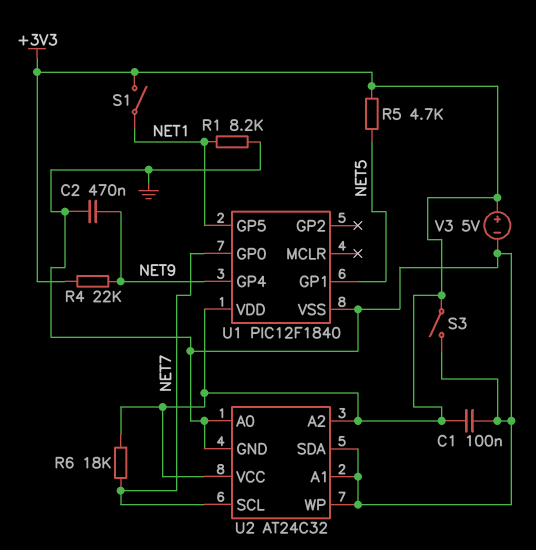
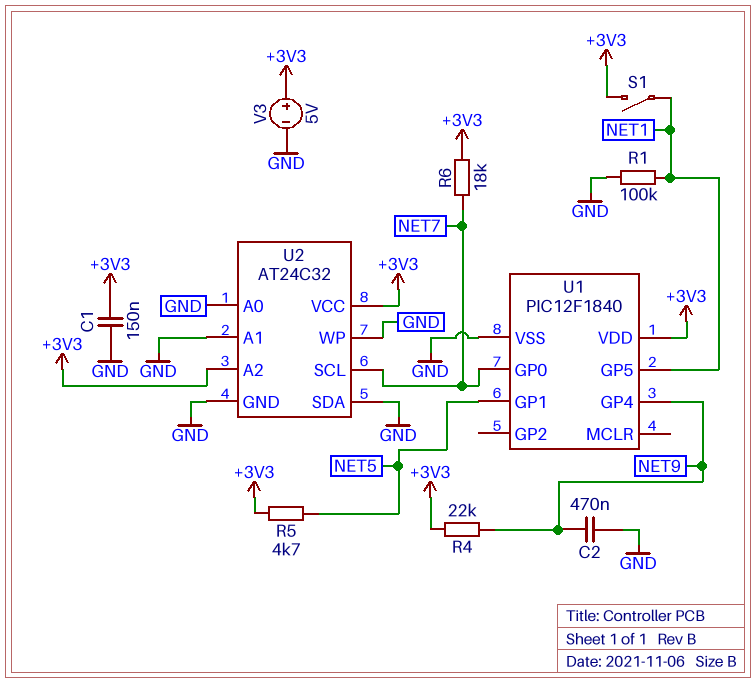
C1: 100nF (+3V3, GND) -> 150nF (+3V3, GND)
R1: 8.2k (GND, NET1) -> 100k (GND, NET1)
S3: switch (+3V3, GND) -> none

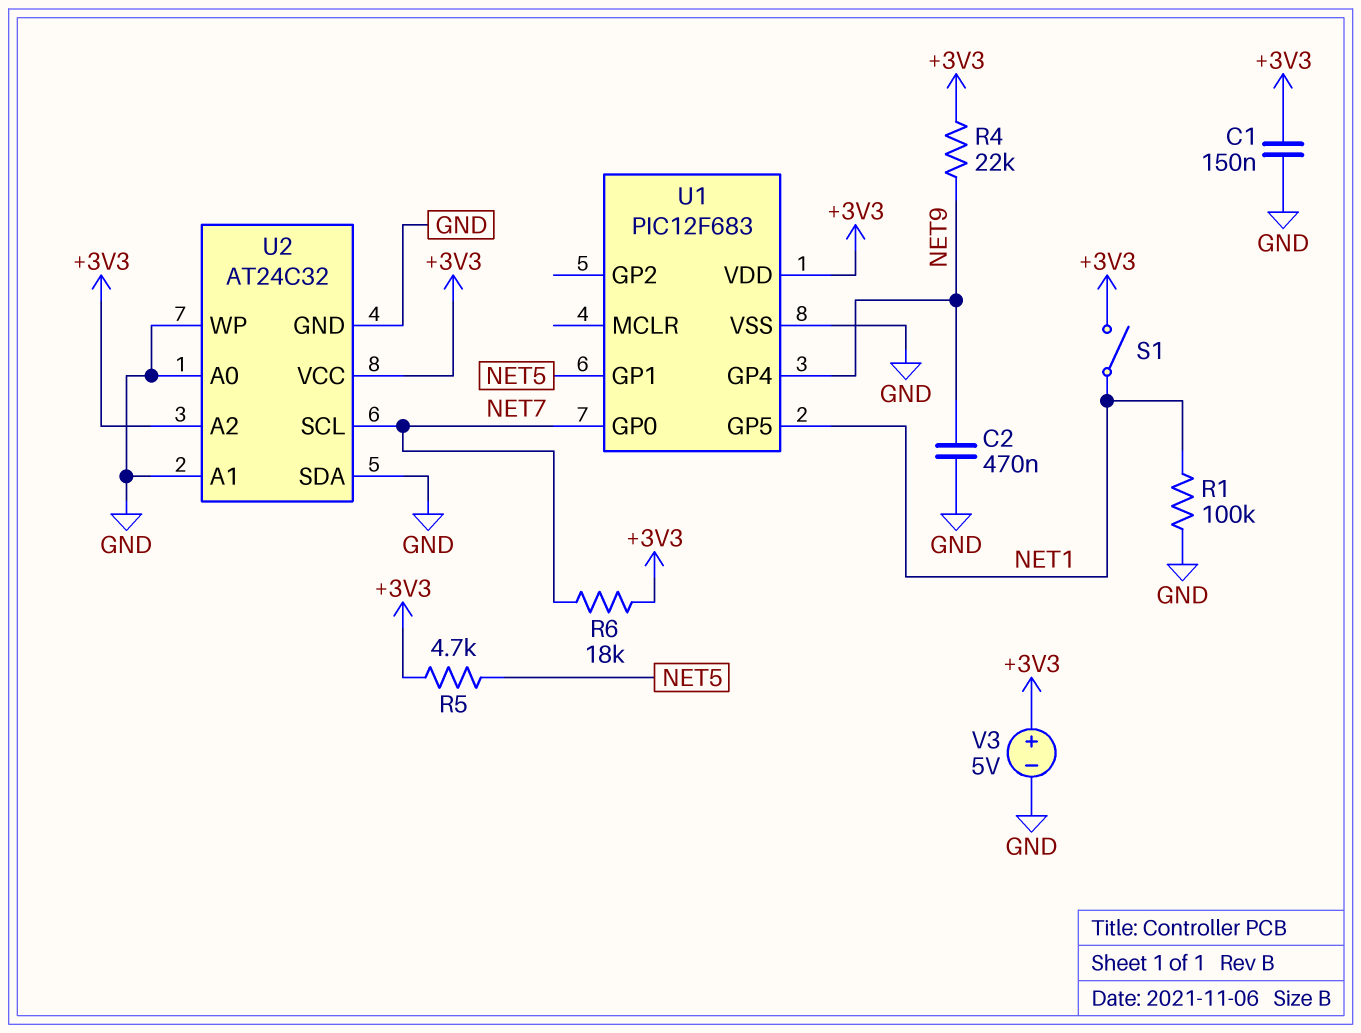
U1: PIC12F1840 -> PIC12F683

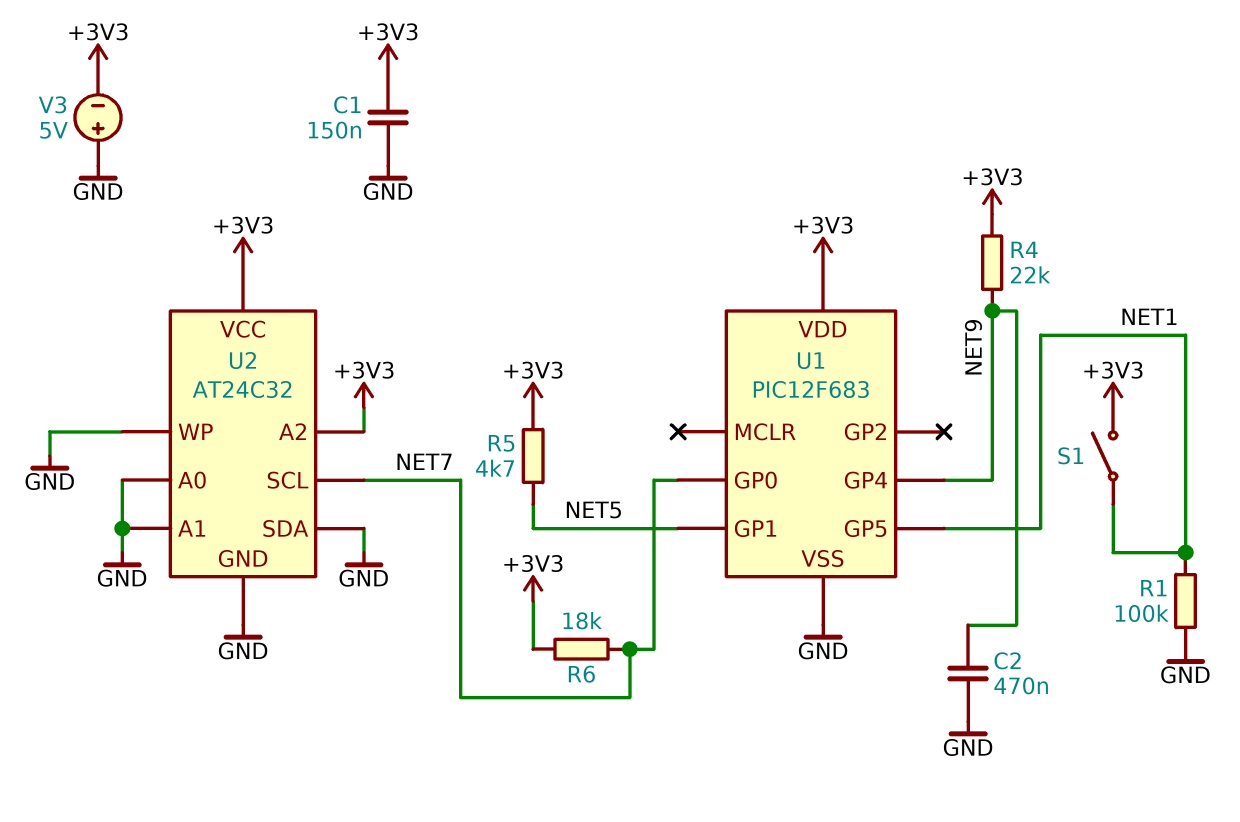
V3: 5V (plus +3V3, minus GND) -> 5V (plus GND, minus +3V3)

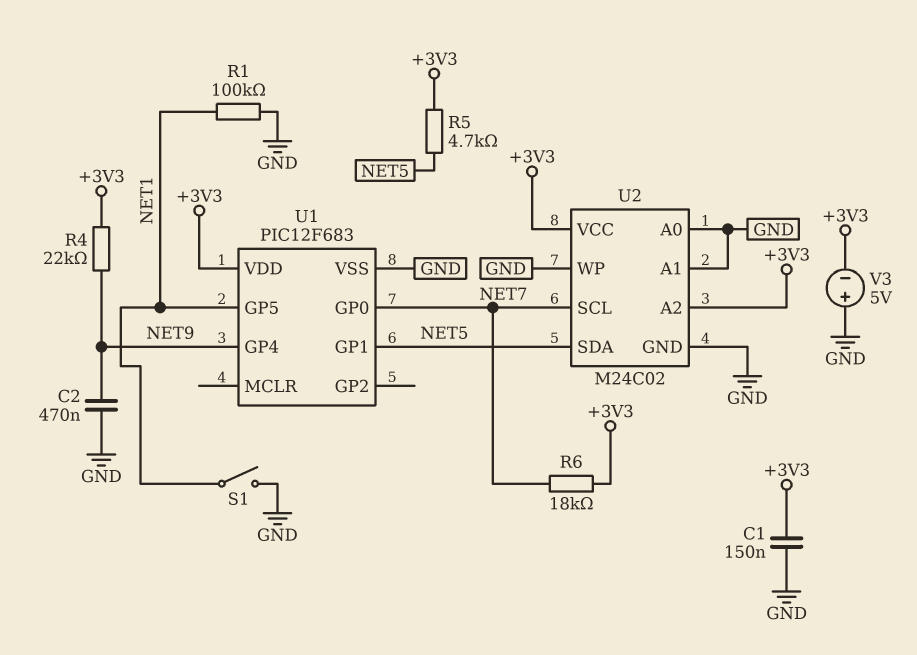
S1: switch (+3V3, NET1) -> switch (GND, NET1)
U2: AT24C32 -> M24C02
U2 pin SDA: GND -> NET5

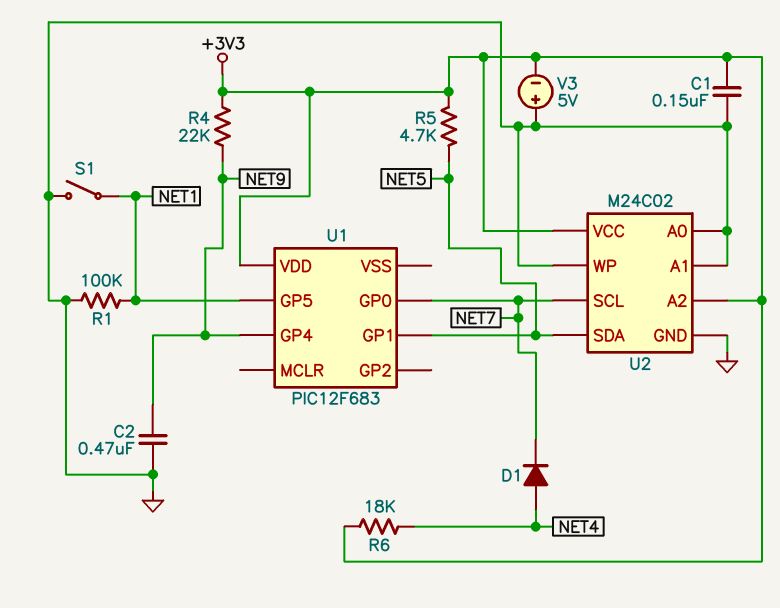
D1: none -> diode (A NET4, K NET7)
R6: 18k (+3V3, NET7) -> 18k (+3V3, NET4)
U1 pin VSS: GND -> none

